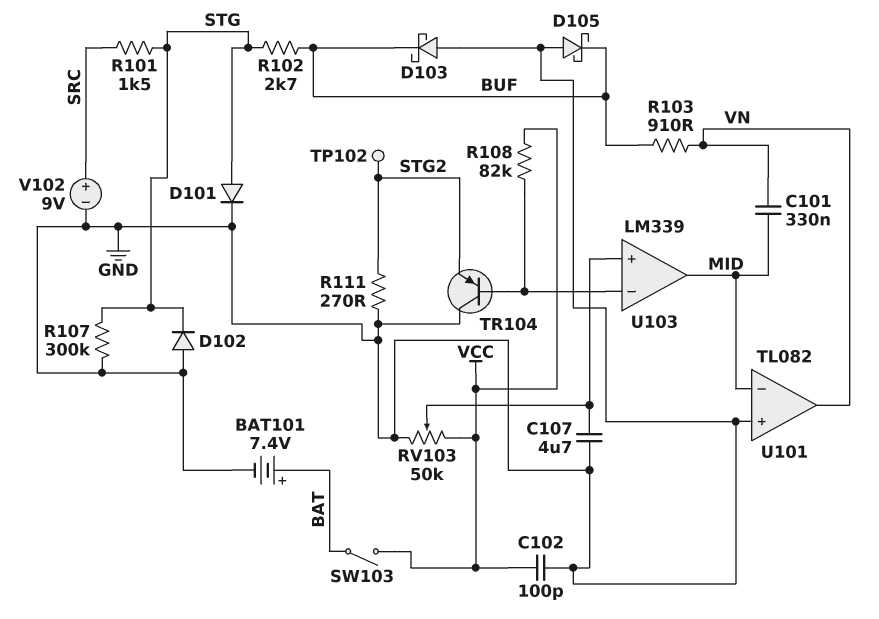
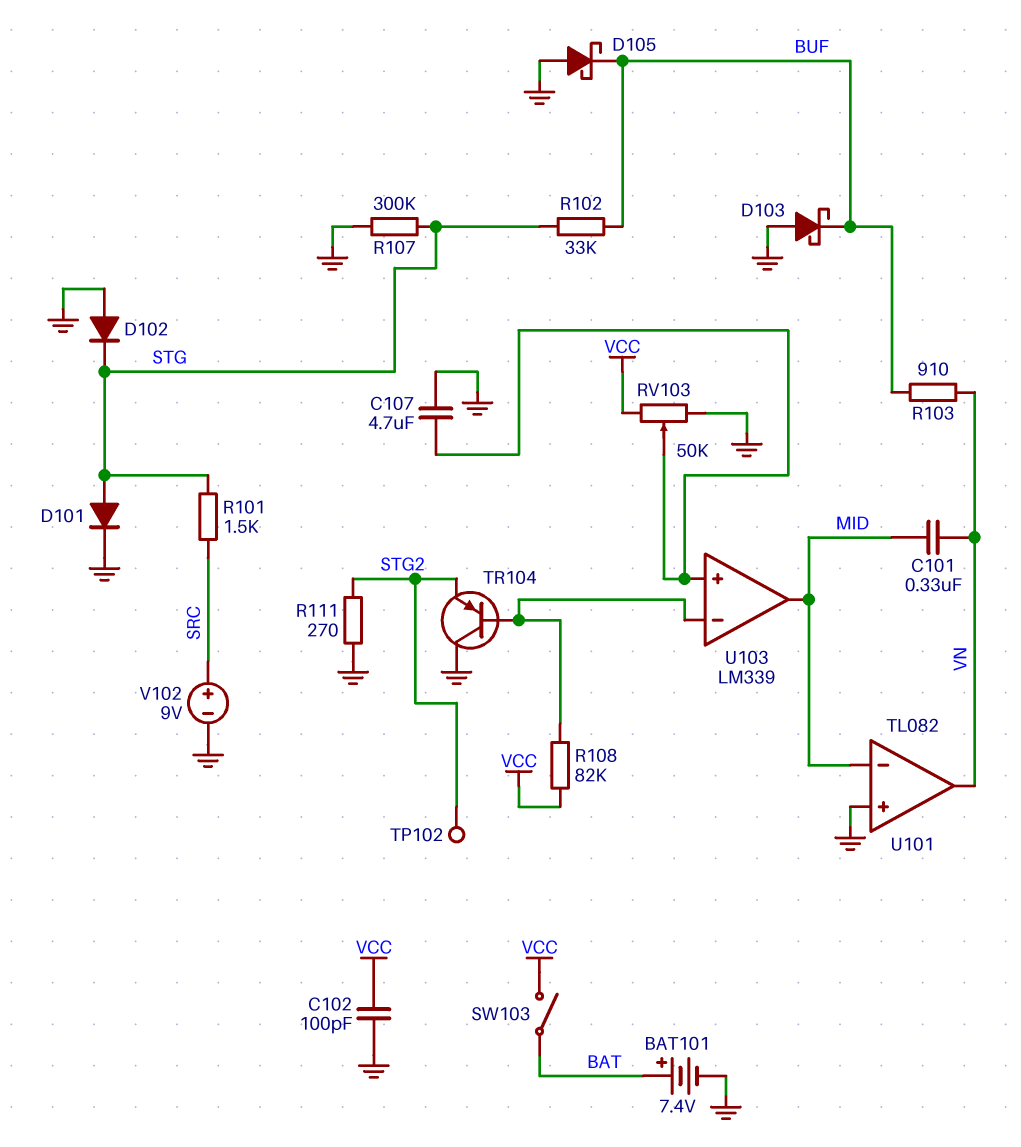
R102: 2.7k (BUF, STG) -> 33k (BUF, STG)

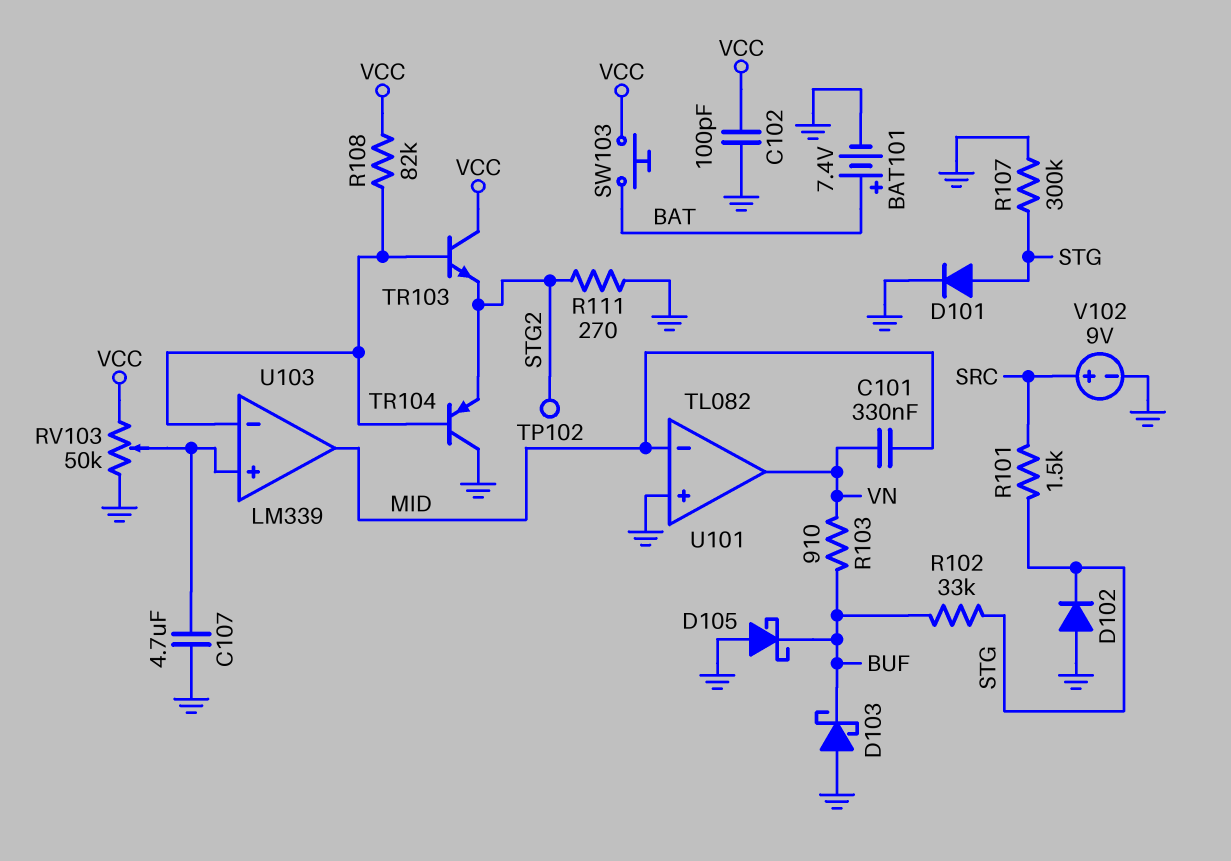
SW103: switch (BAT, VCC) -> button (BAT, VCC)
TR103: none -> NPN (B U103/in-, C VCC, E STG2)

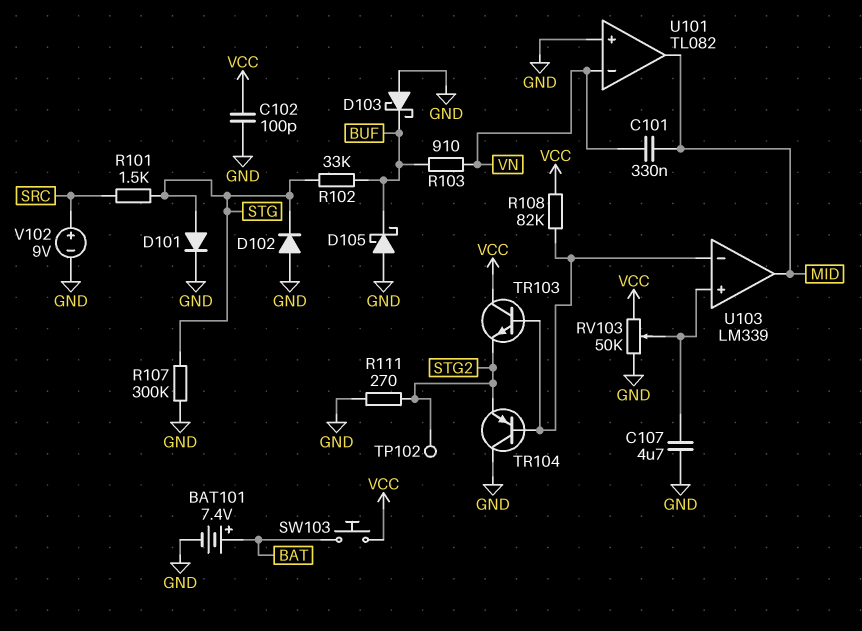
U101 pin in-: MID -> VN
U101 pin out: VN -> MID

